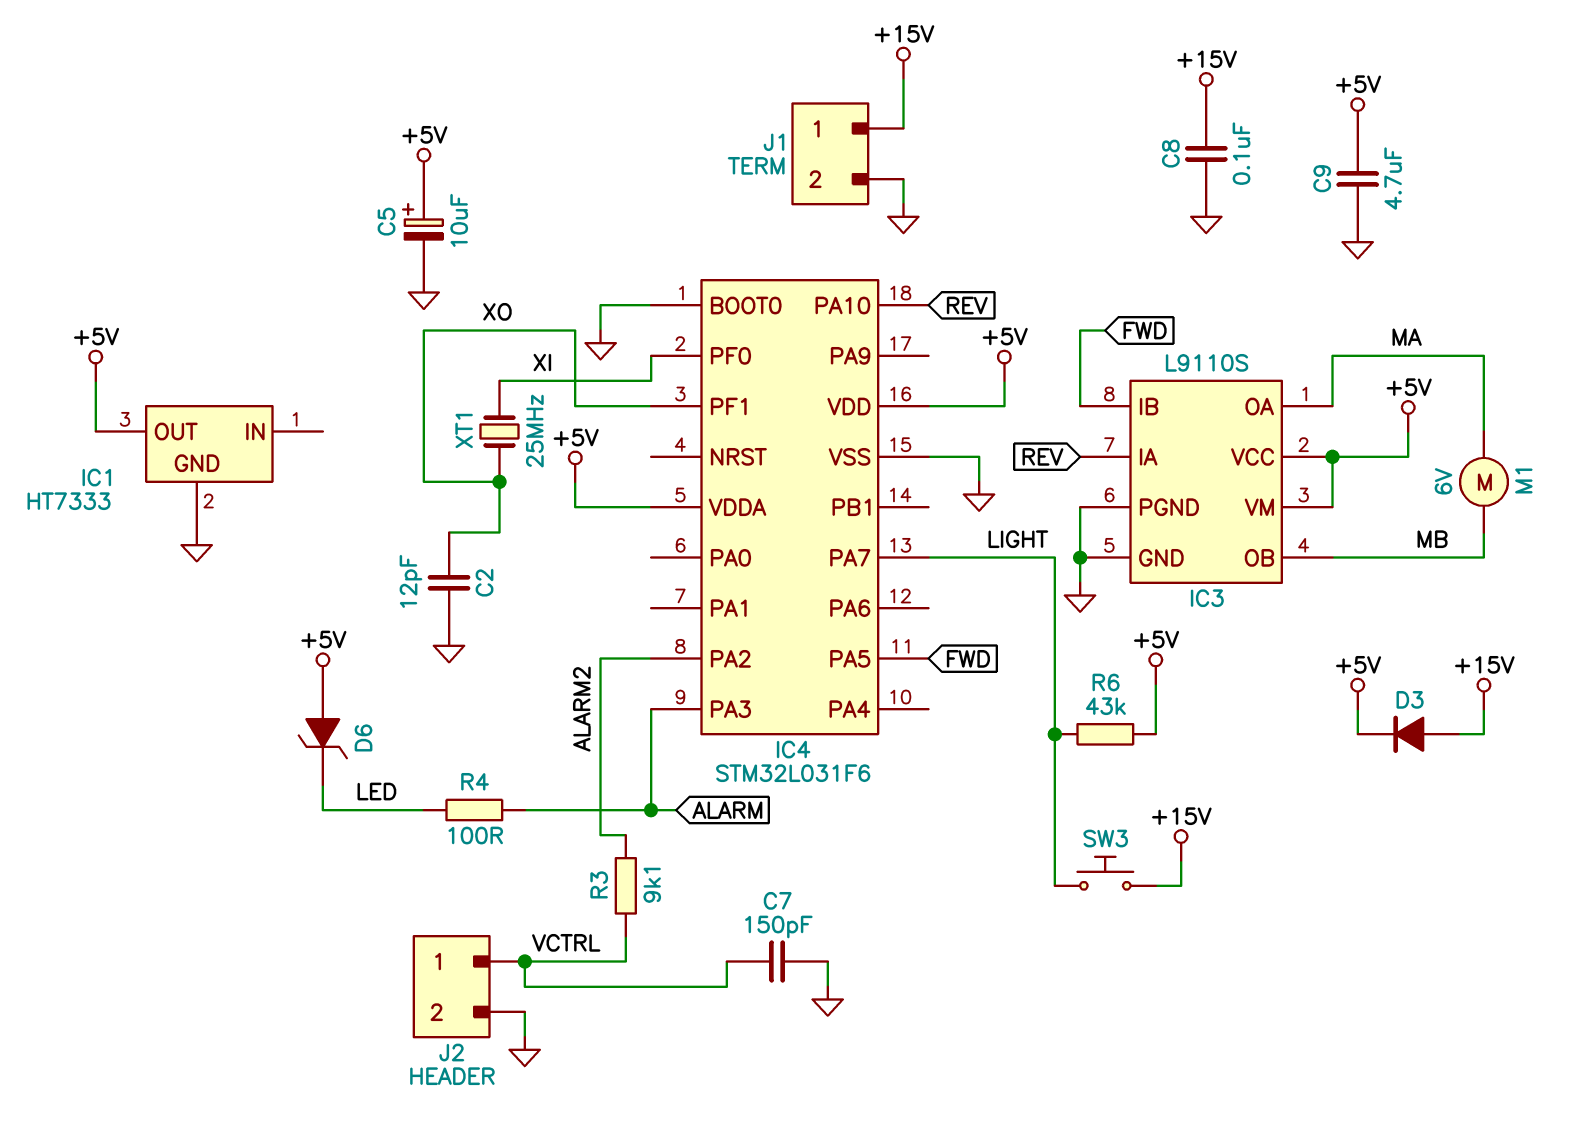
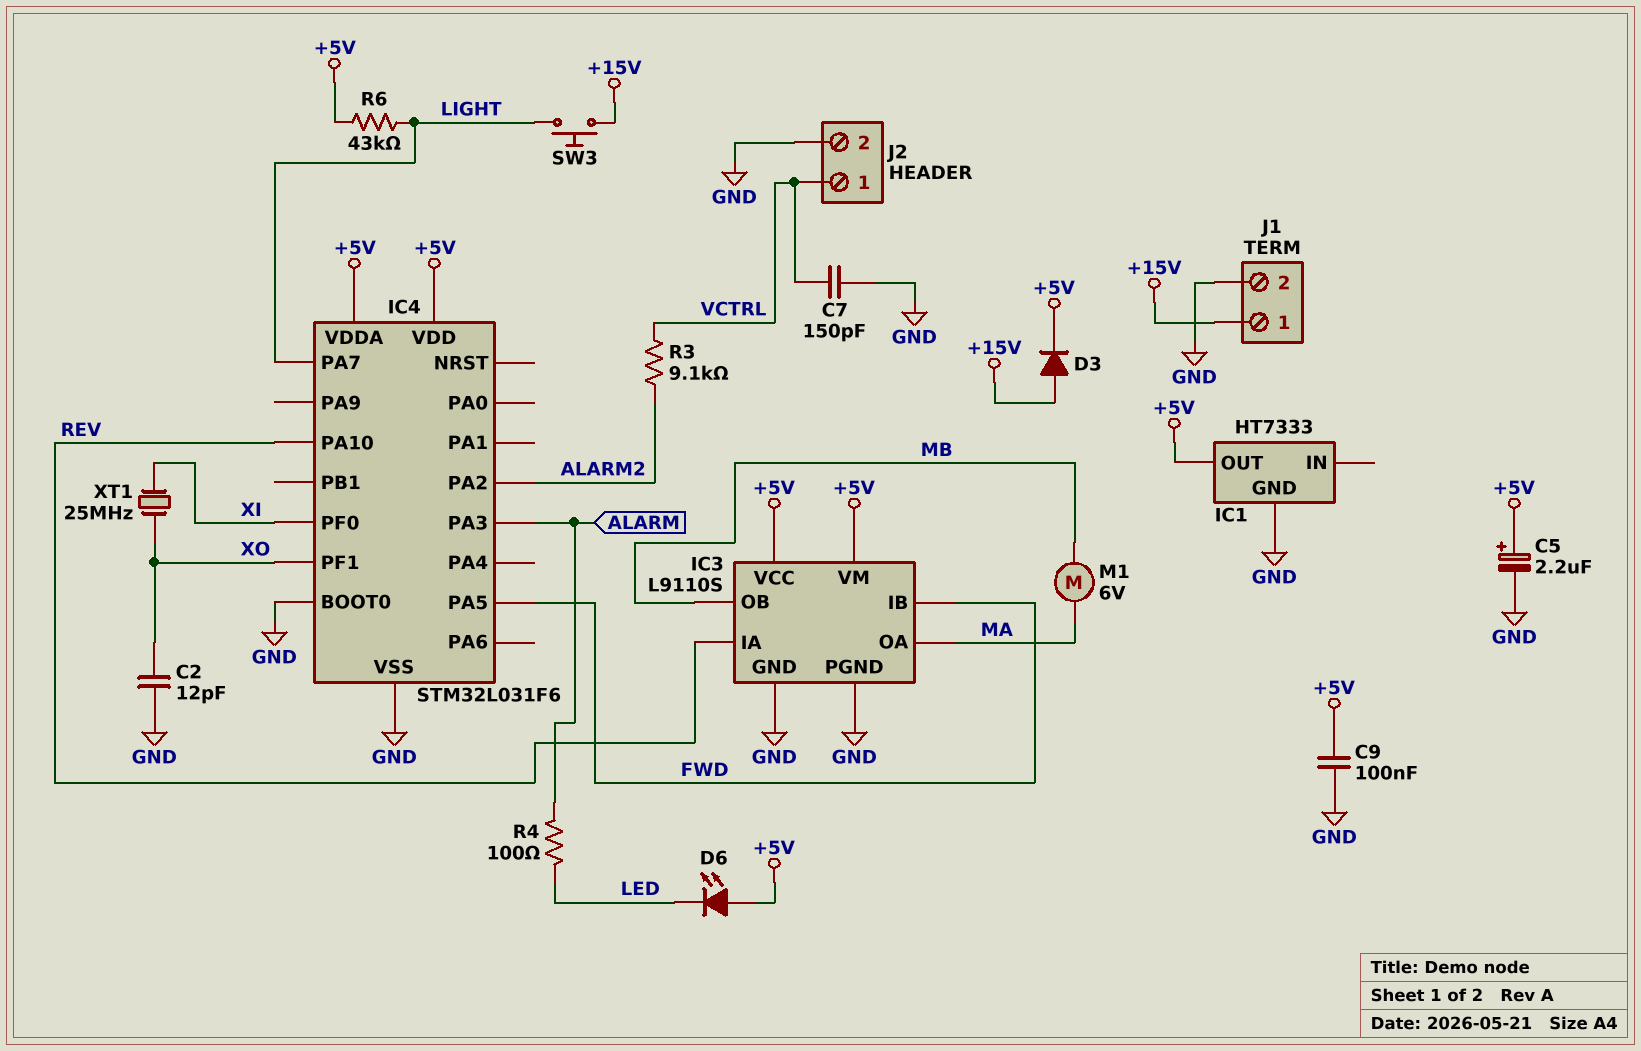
C5: 10uF (plus +5V, minus GND) -> 2.2uF (plus +5V, minus GND)
C8: 100nF (+15V, GND) -> none
C9: 4.7uF (+5V, GND) -> 100nF (+5V, GND)
D6: zener (A +5V, K LED) -> LED (A +5V, K LED)

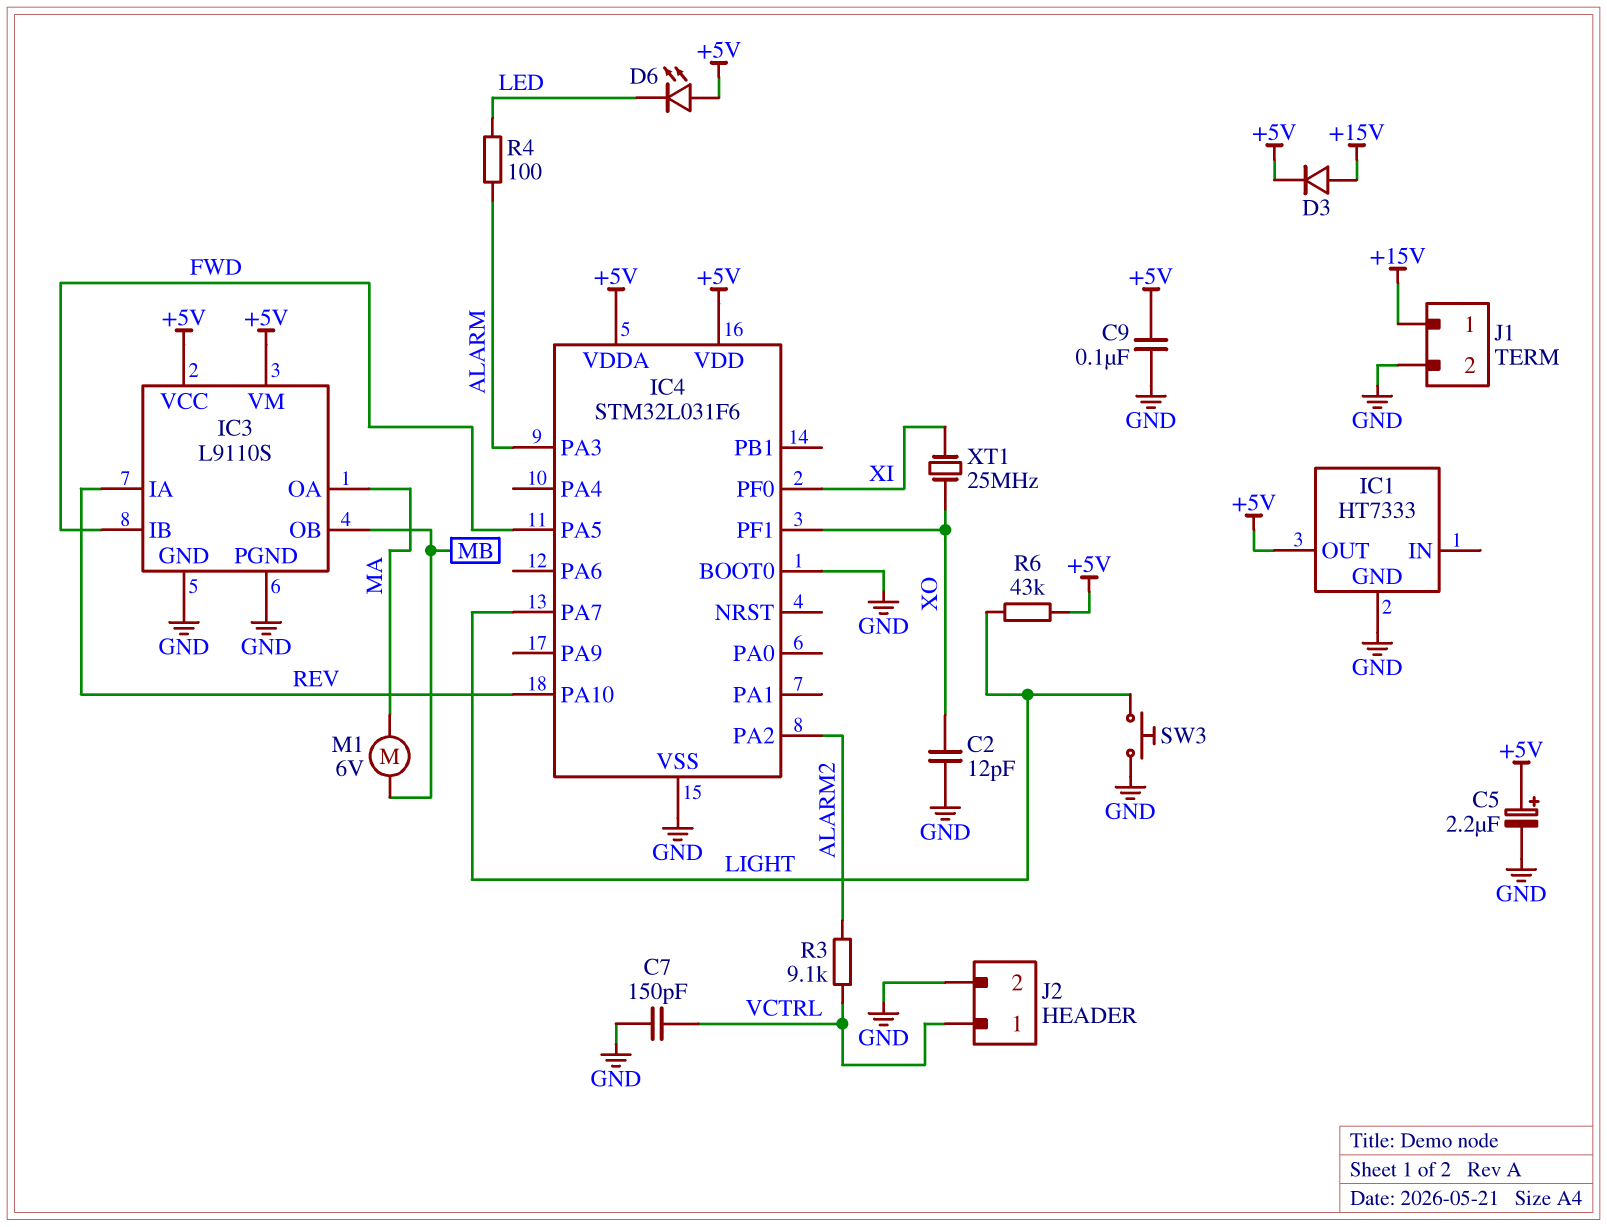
SW3: button (+15V, LIGHT) -> button (GND, LIGHT)

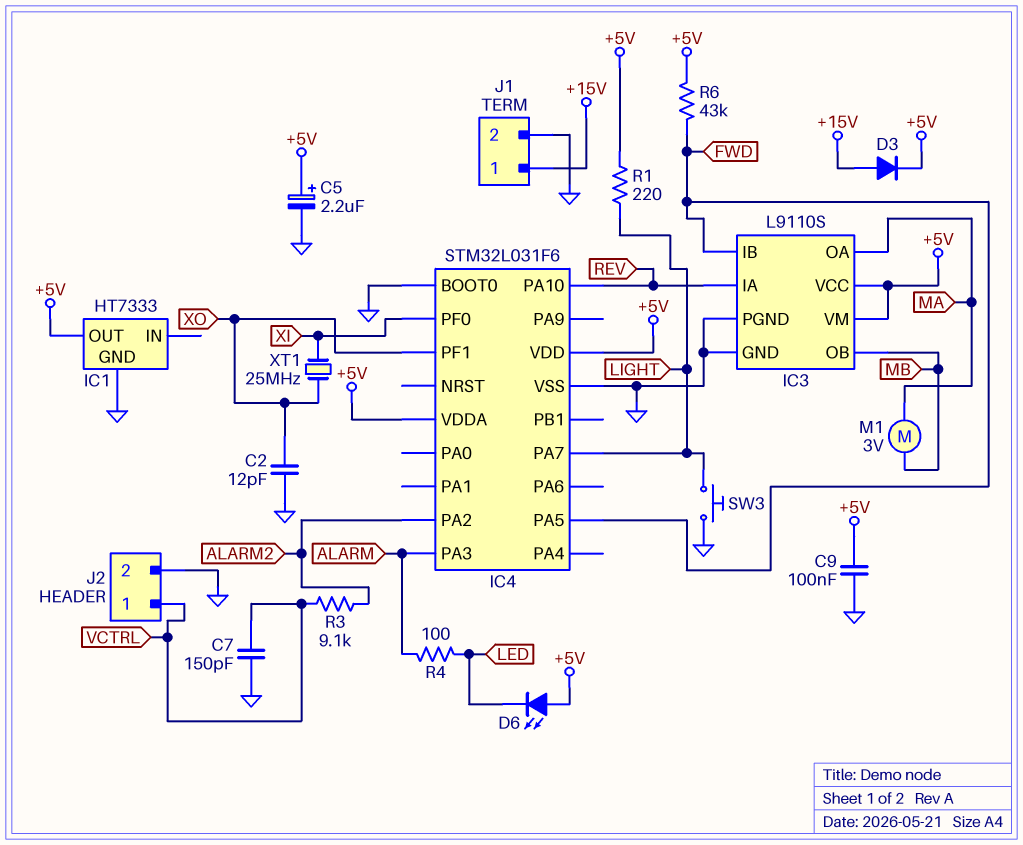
M1: motor 6V (MA, MB) -> motor 3V (MA, MB)
R1: none -> 220 (+5V, LIGHT)
R6: 43k (+5V, LIGHT) -> 43k (+5V, FWD)

